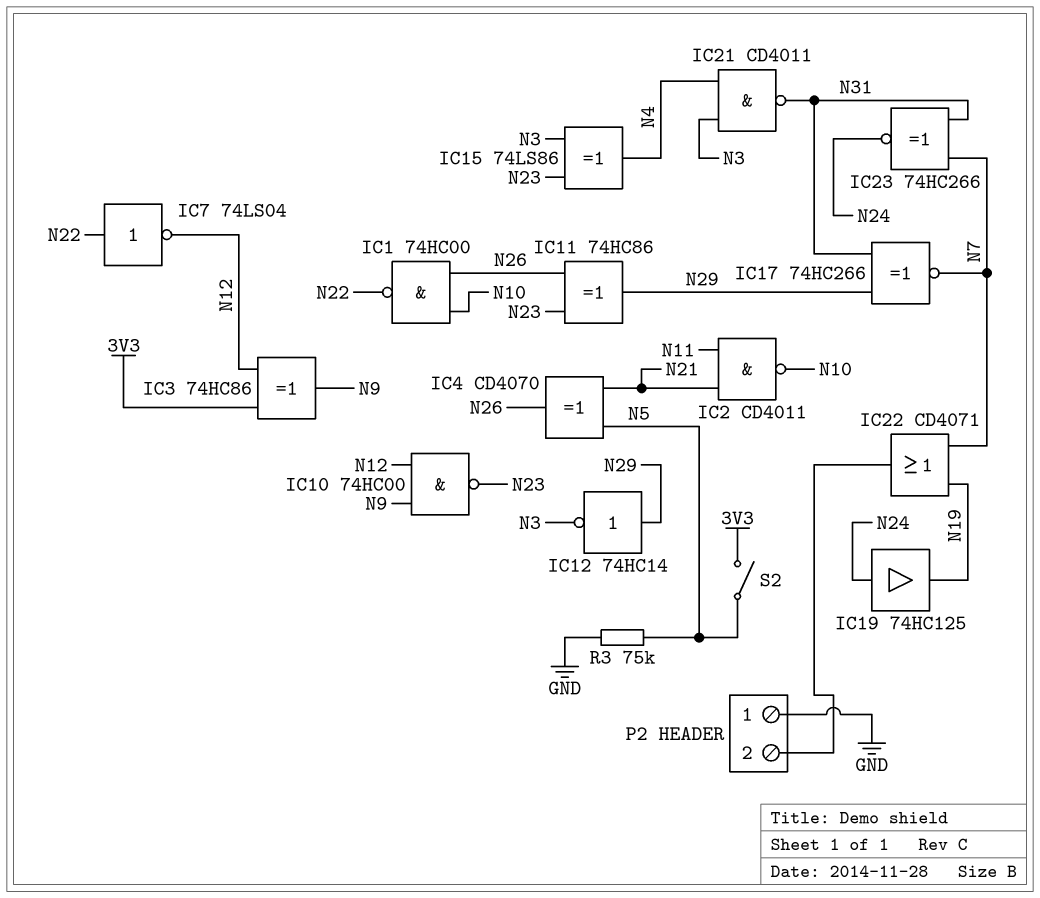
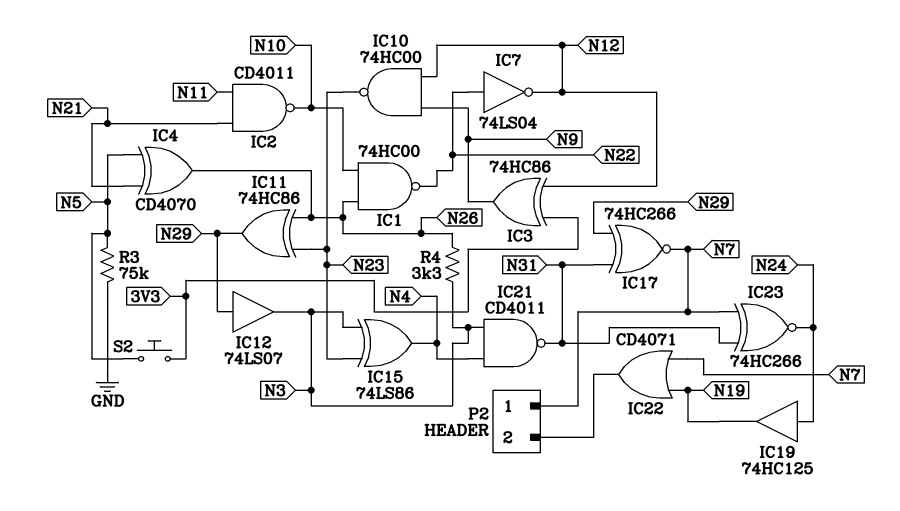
IC12: NOT 74HC14 (in N29, out N3) -> buffer 74LS07 (in N29, out N3)
P2 pin 1: GND -> N7
R4: none -> 3.3k (N3, N26)
S2: switch (3V3, N5) -> button (3V3, N5)

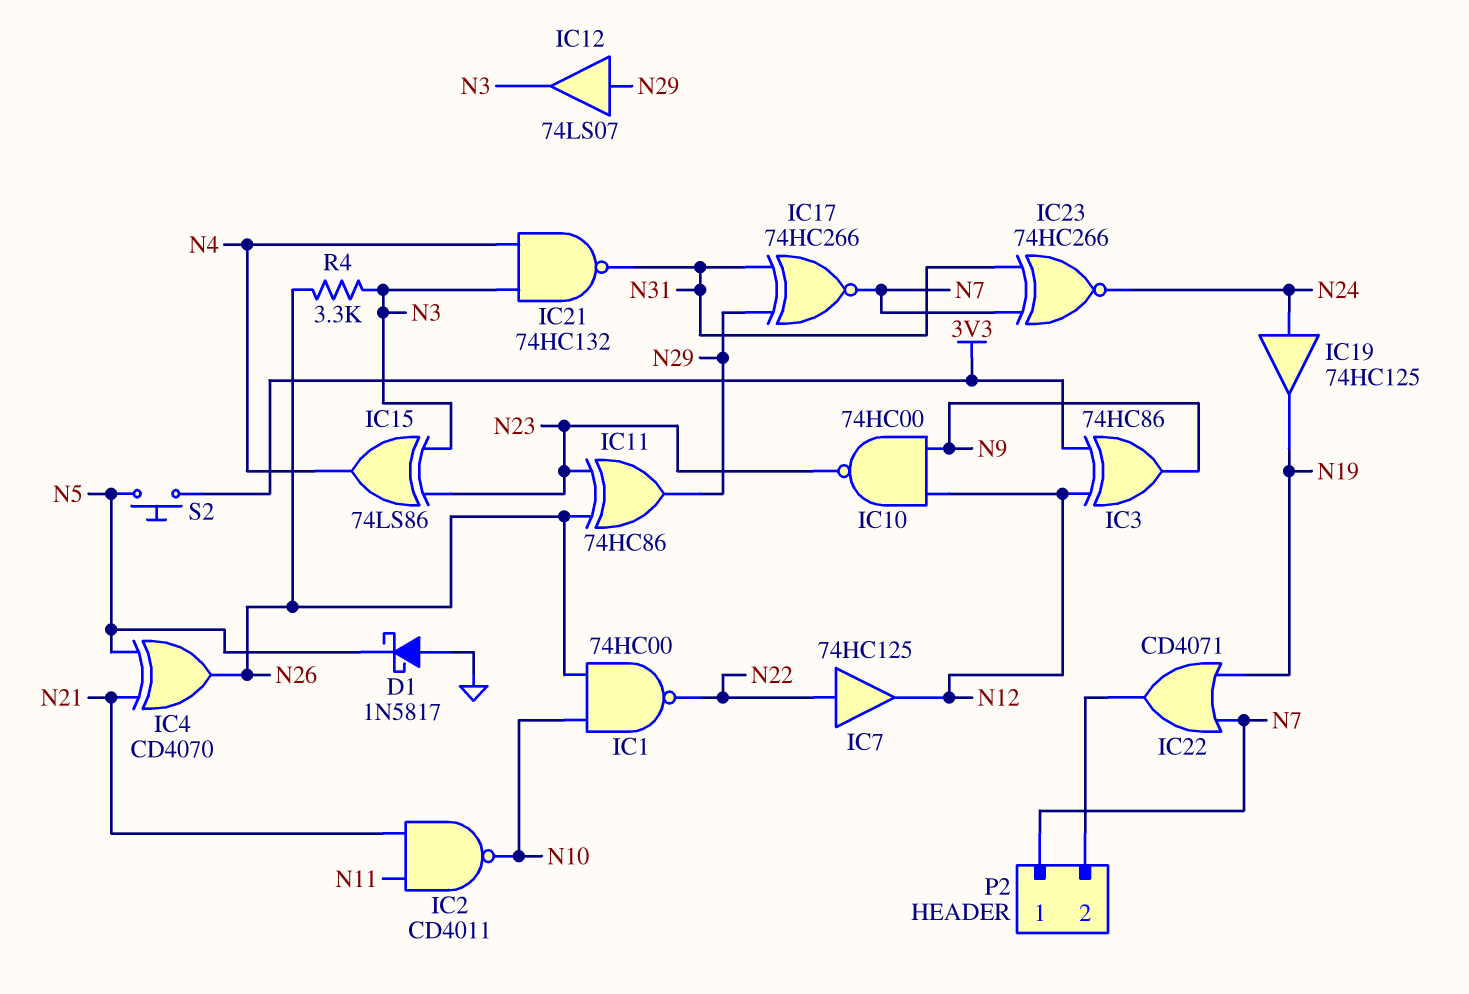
D1: none -> schottky 1N5817 (A GND, K N5)
IC7: NOT 74LS04 (in N22, out N12) -> buffer 74HC125 (in N22, out N12)
IC21: NAND CD4011 (in N3, in N4, out N31) -> NAND 74HC132 (in N3, in N4, out N31)
R3: 75k (GND, N5) -> none

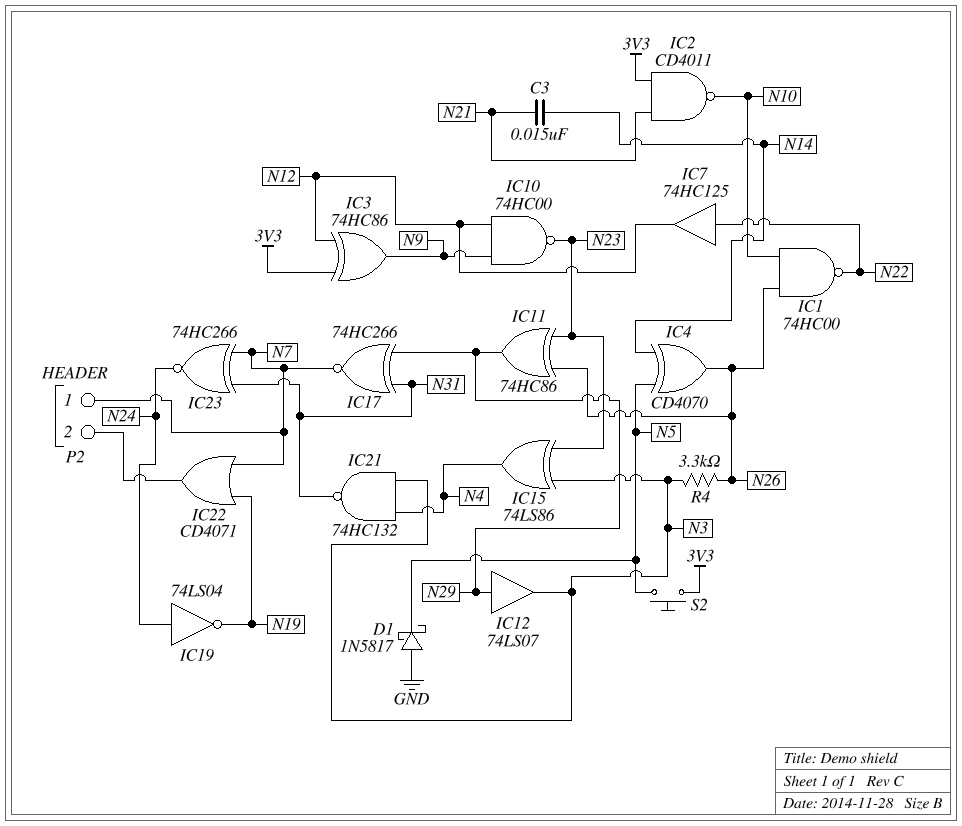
C3: none -> 15nF (N14, N21)
IC2: NAND CD4011 (in N11, in N21, out N10) -> NAND CD4011 (in 3V3, in N21, out N10)
IC4: XOR CD4070 (in N5, in N21, out N26) -> XOR CD4070 (in N5, in N14, out N26)
IC19: buffer 74HC125 (in N24, out N19) -> NOT 74LS04 (in N24, out N19)

